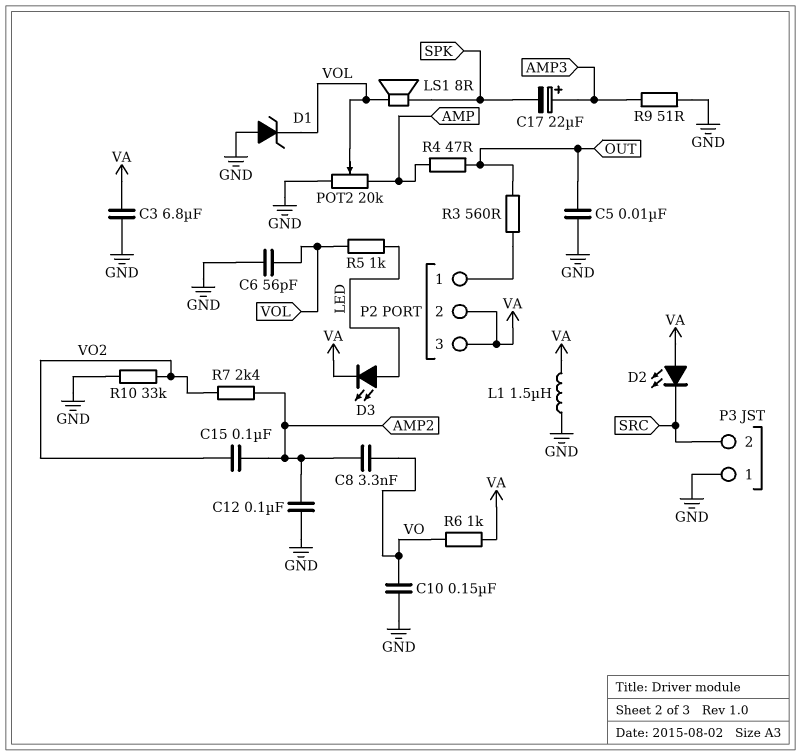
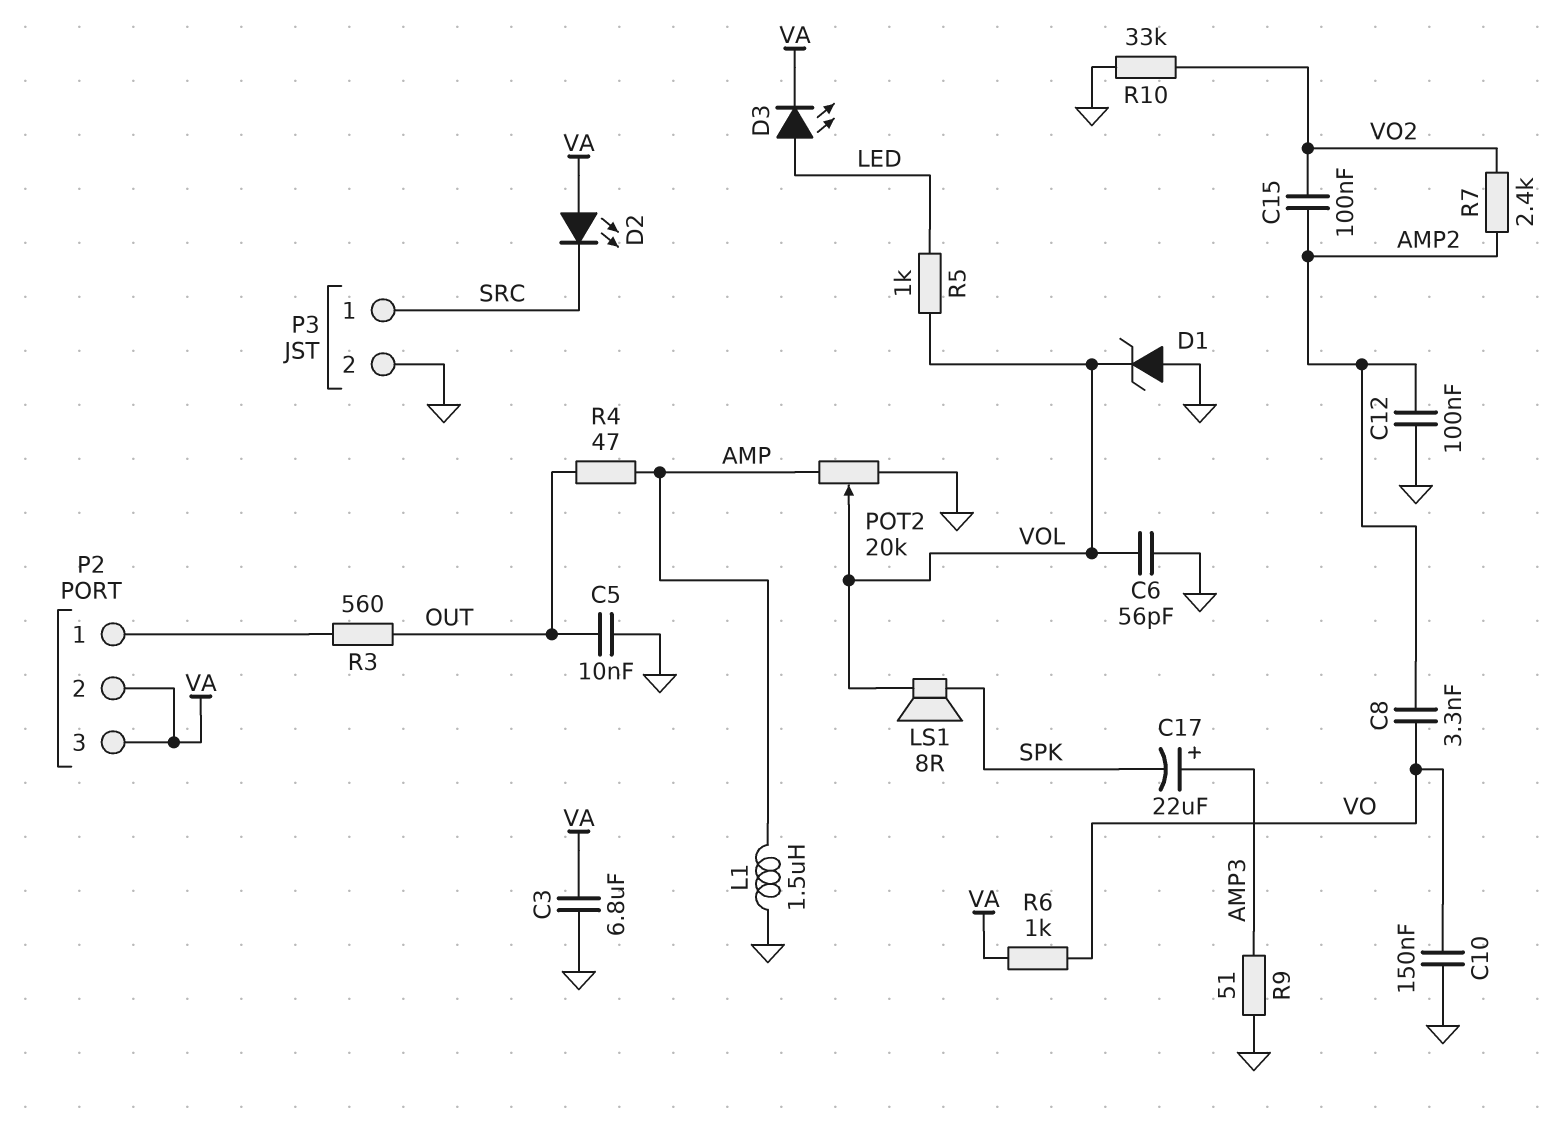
L1: 1.5uH (GND, VA) -> 1.5uH (AMP, GND)
P3 pin 1: GND -> SRC
P3 pin 2: SRC -> GND

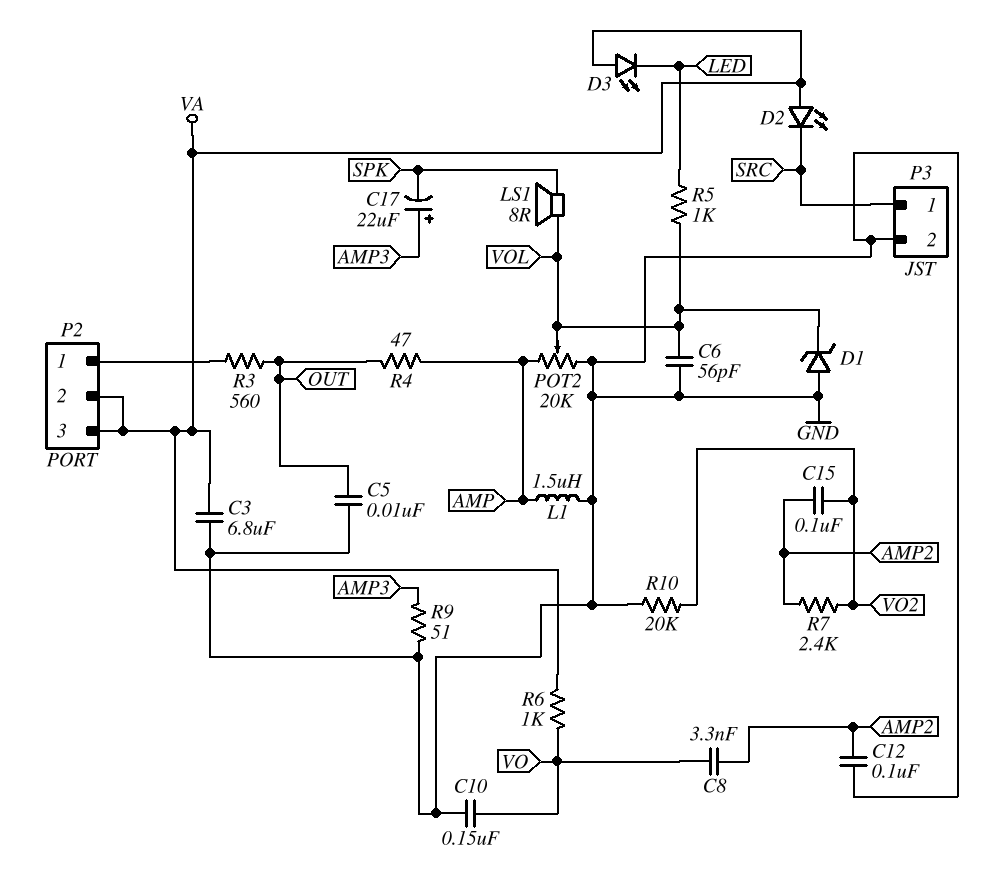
D3: LED (A LED, K VA) -> LED (A VA, K LED)
R10: 33k (GND, VO2) -> 20k (GND, VO2)

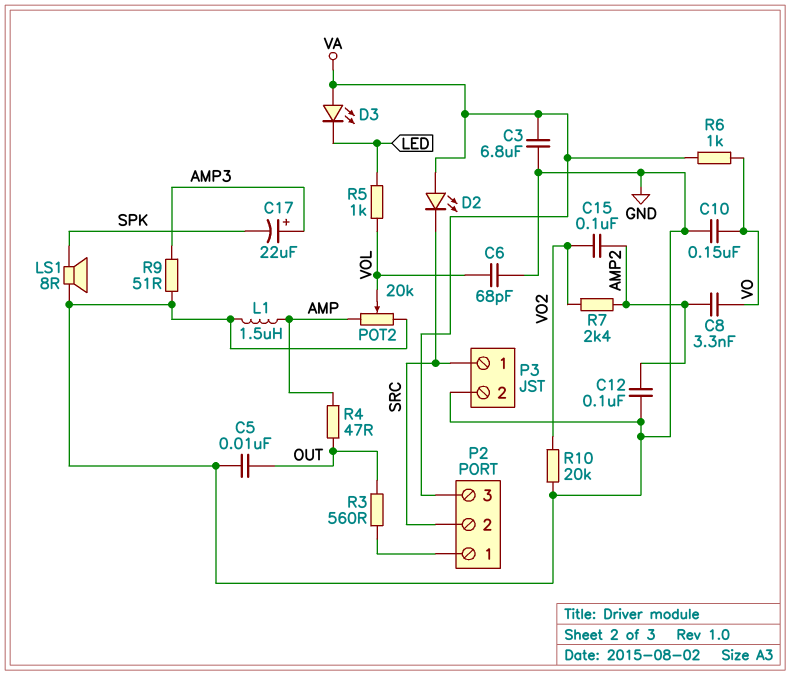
C6: 56pF (GND, VOL) -> 68pF (GND, VOL)
D1: zener (A GND, K VOL) -> none
LS1: speaker 8R (SPK, VOL) -> speaker 8R (GND, SPK)
P2 pin 2: VA -> SRC

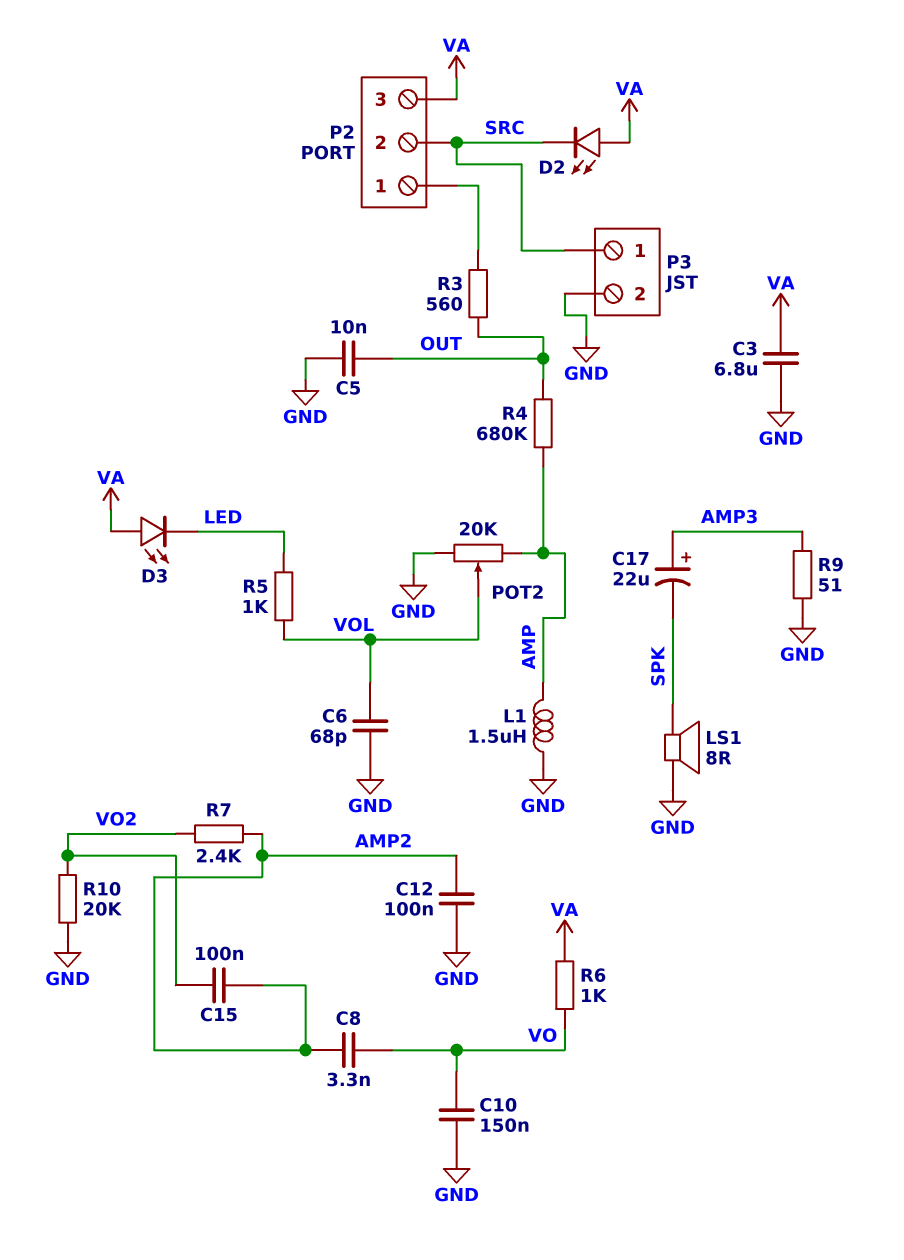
R4: 47 (AMP, OUT) -> 680k (AMP, OUT)

